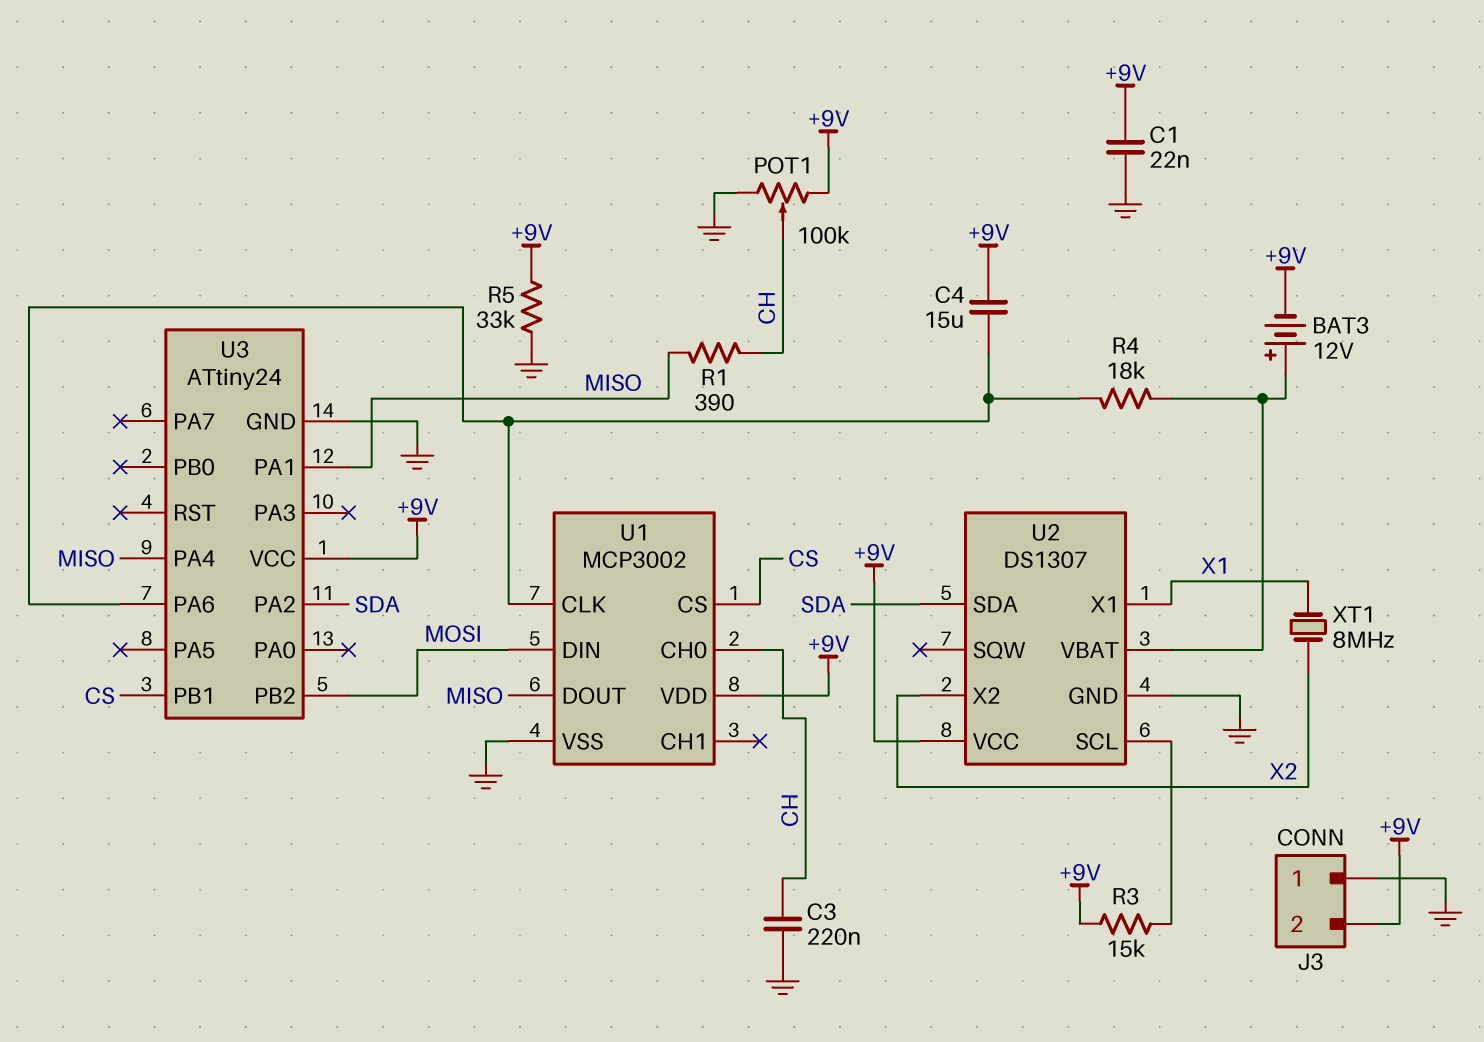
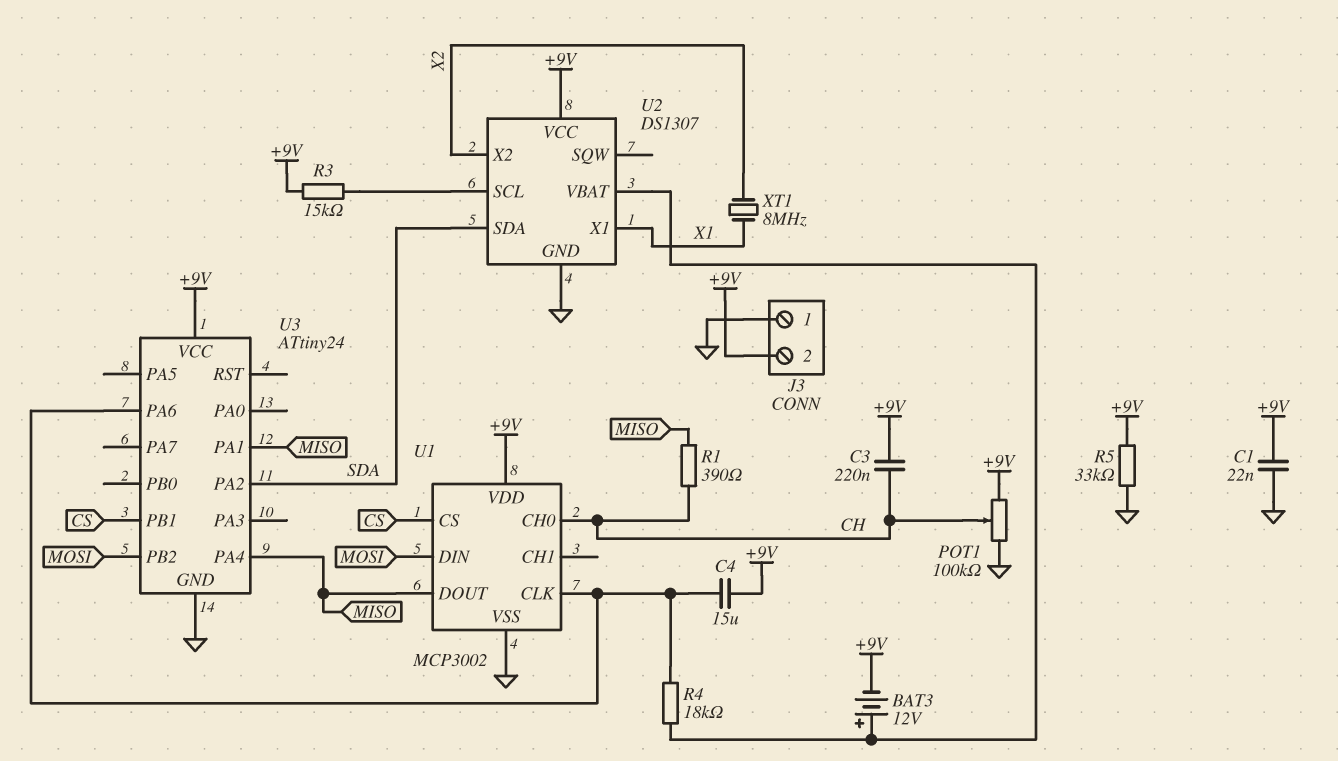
C3: 220nF (CH, GND) -> 220nF (+9V, CH)

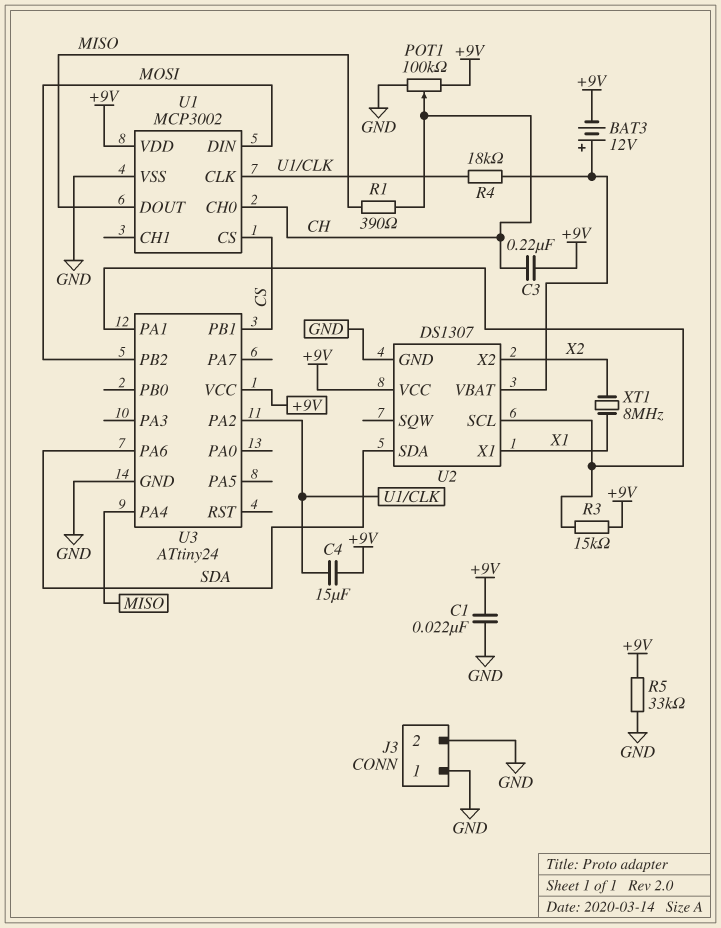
J3 pin 2: +9V -> GND
U3 pin PA1: MISO -> U2/SCL
U3 pin PA2: SDA -> U1/CLK
U3 pin PA6: U1/CLK -> SDA

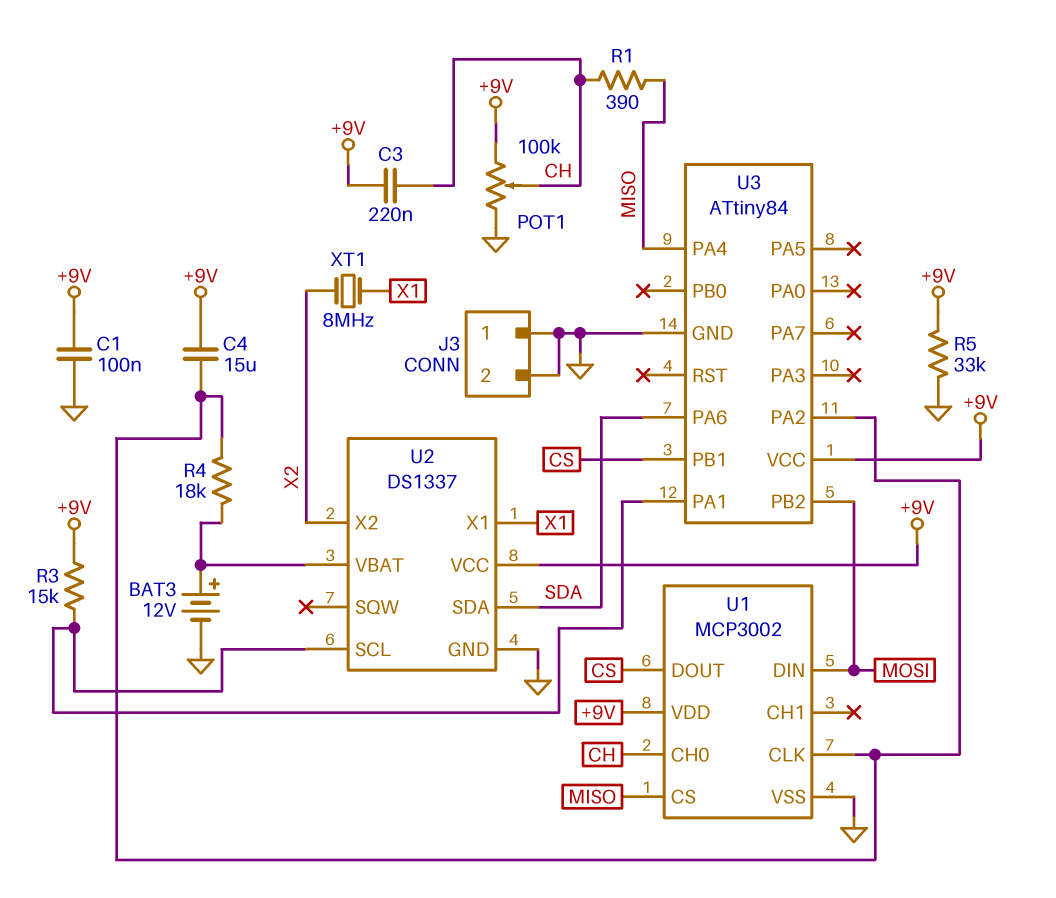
BAT3: 12V (plus U2/VBAT, minus +9V) -> 12V (plus U2/VBAT, minus GND)
C1: 22nF (+9V, GND) -> 100nF (+9V, GND)
U1 pin CS: CS -> MISO
U1 pin DOUT: MISO -> CS
U2: DS1307 -> DS1337
U3: ATtiny24 -> ATtiny84

